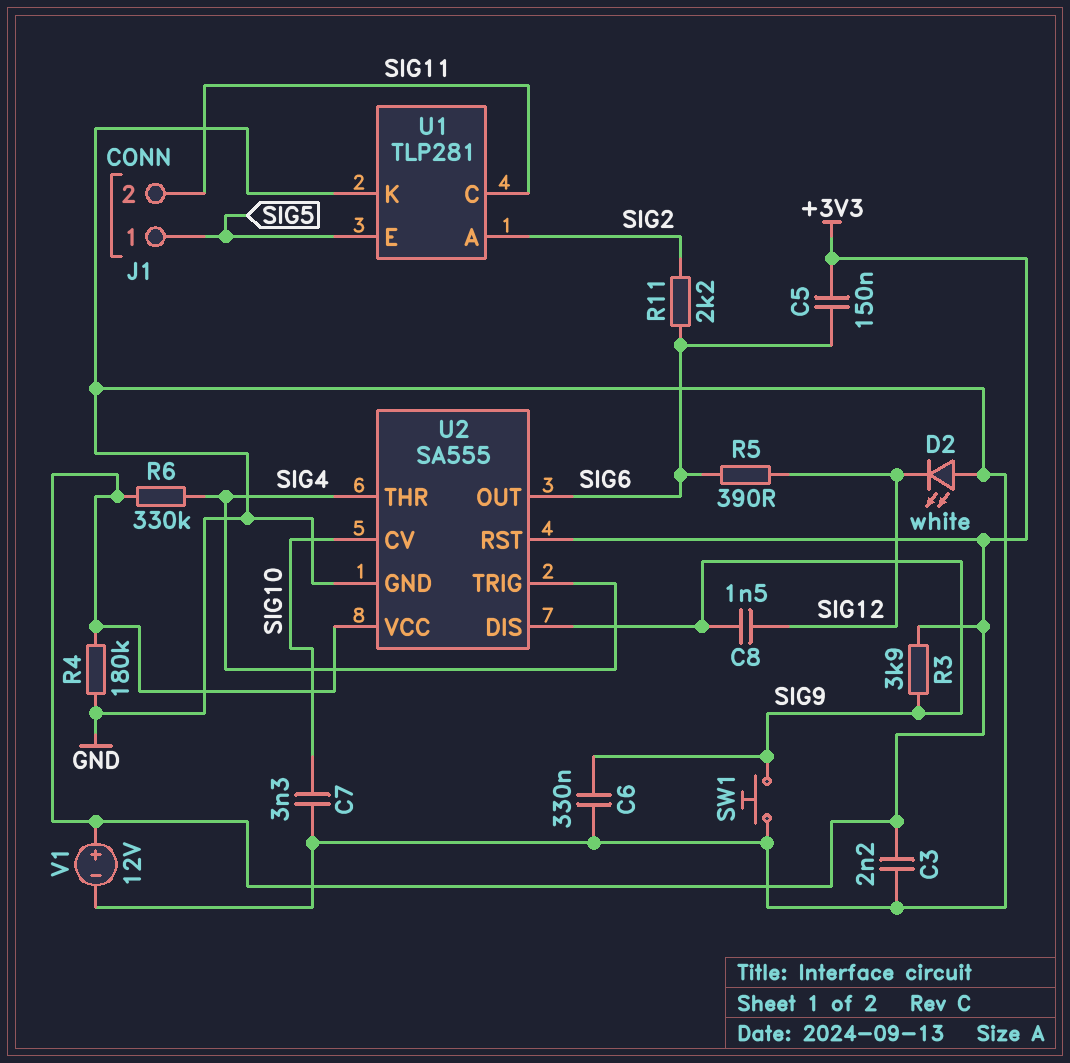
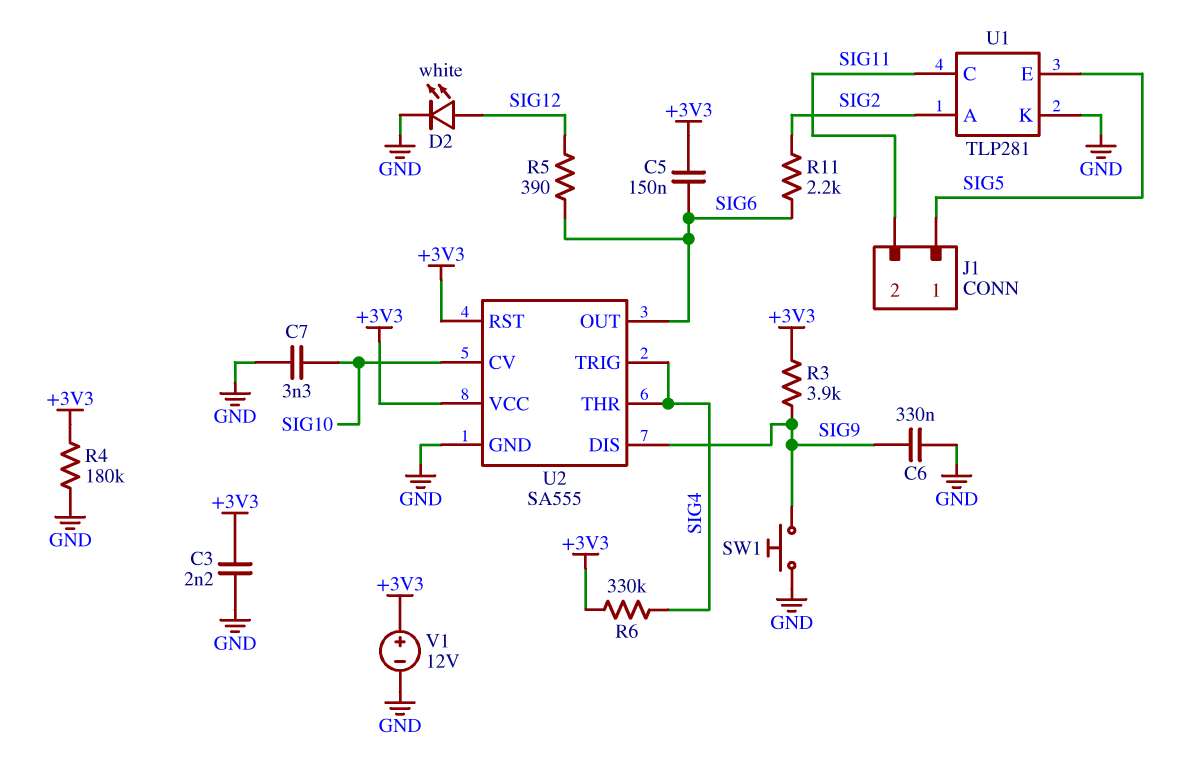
C8: 1.5nF (SIG9, SIG12) -> none
D2: LED white (A GND, K SIG12) -> LED white (A SIG12, K GND)

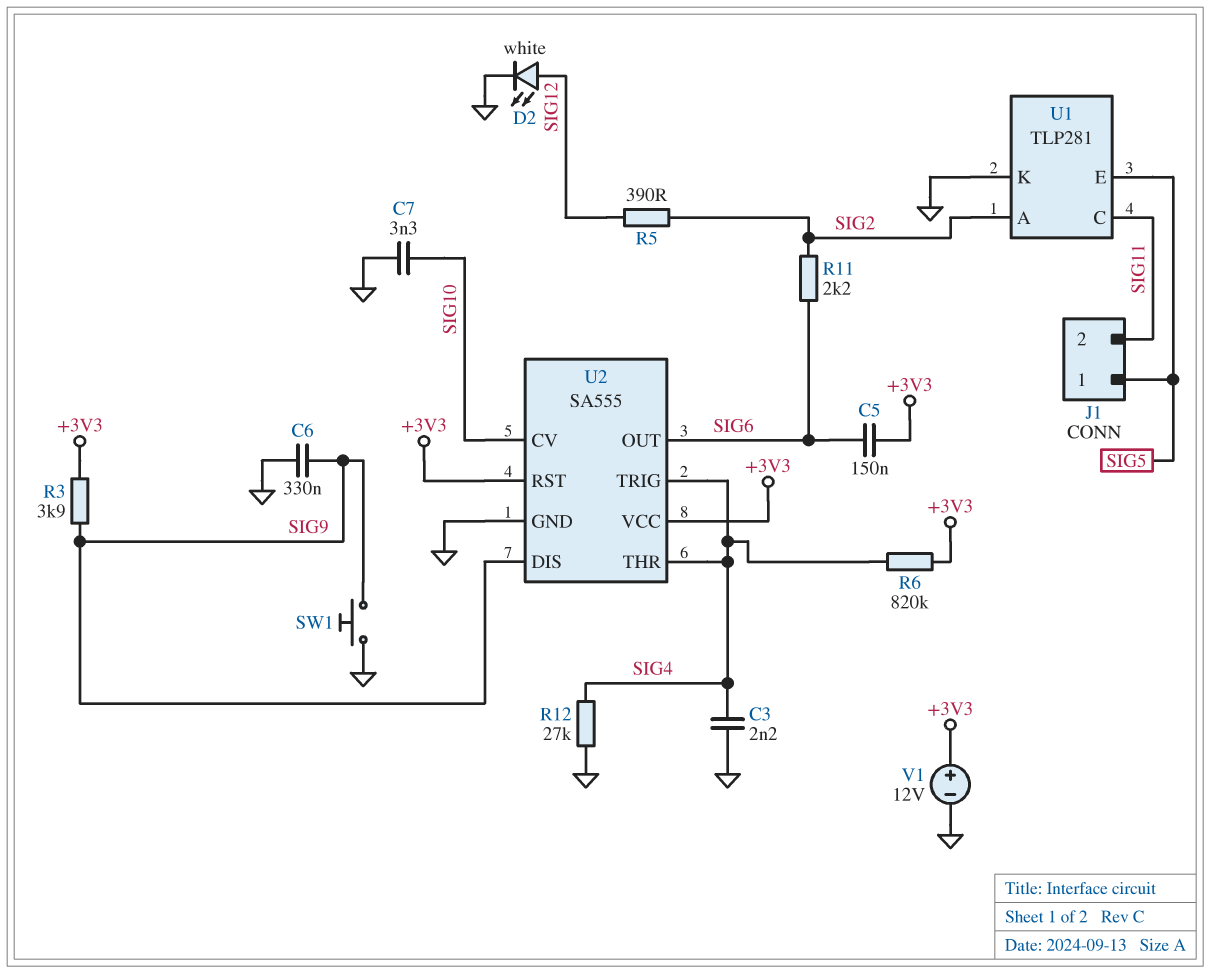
C3: 2.2nF (+3V3, GND) -> 2.2nF (GND, SIG4)
R4: 180k (+3V3, GND) -> none
R5: 390 (SIG6, SIG12) -> 390 (SIG2, SIG12)
R6: 330k (+3V3, SIG4) -> 820k (+3V3, SIG4)
R12: none -> 27k (GND, SIG4)

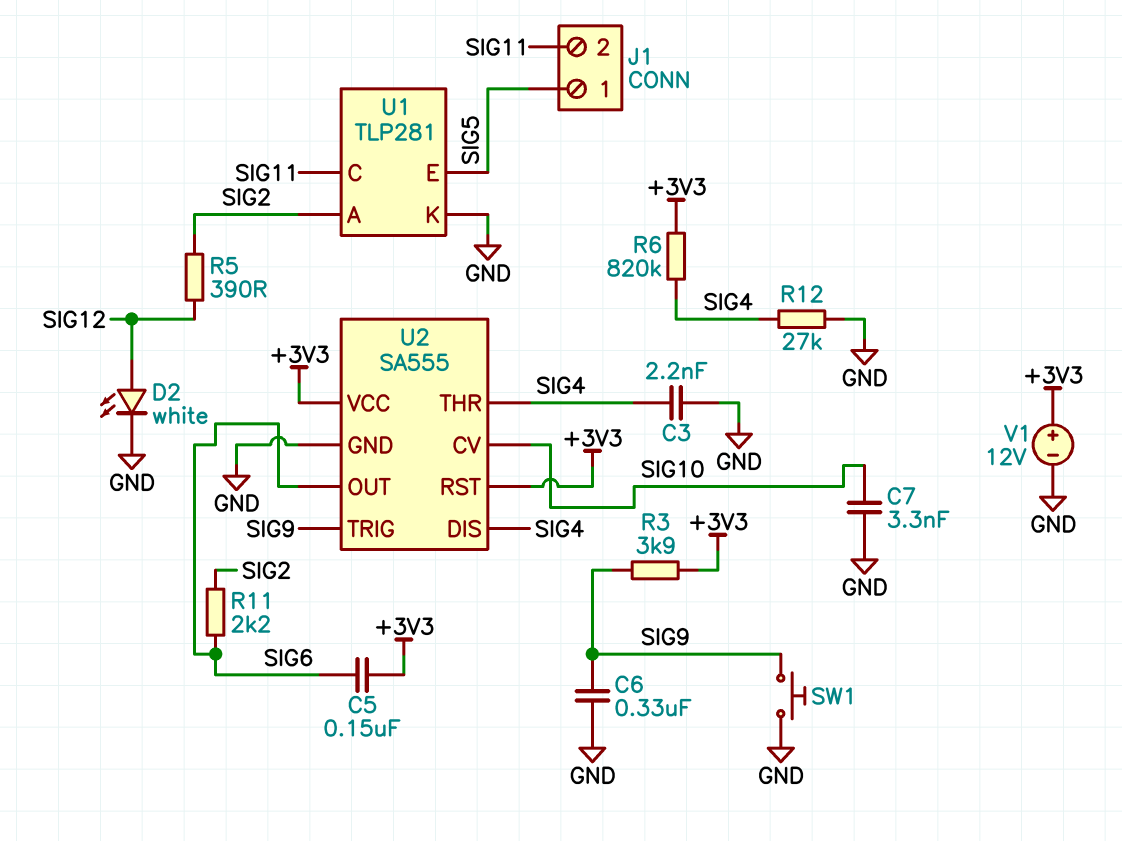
U2 pin DIS: SIG9 -> SIG4
U2 pin TRIG: SIG4 -> SIG9

